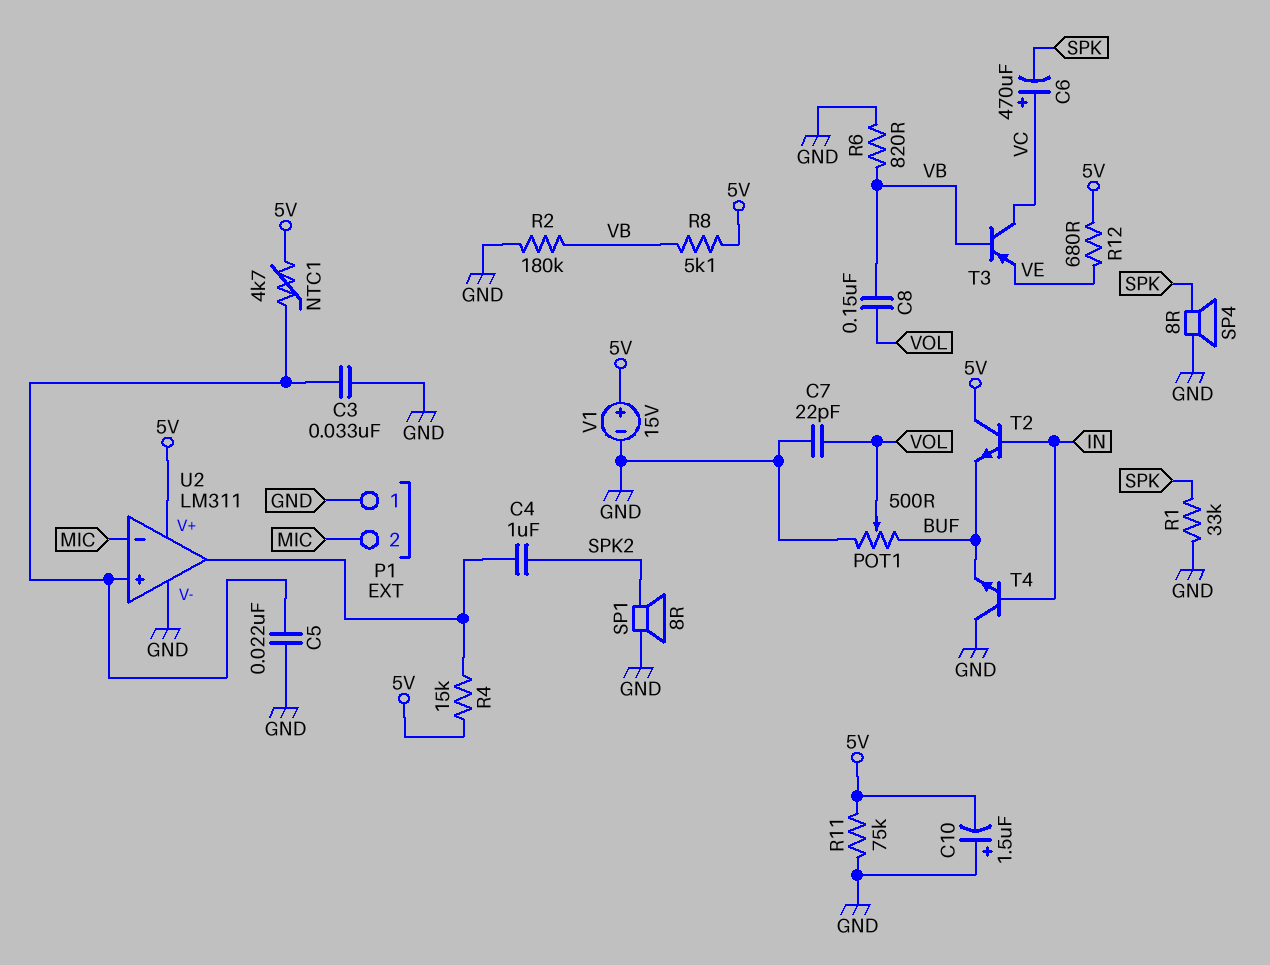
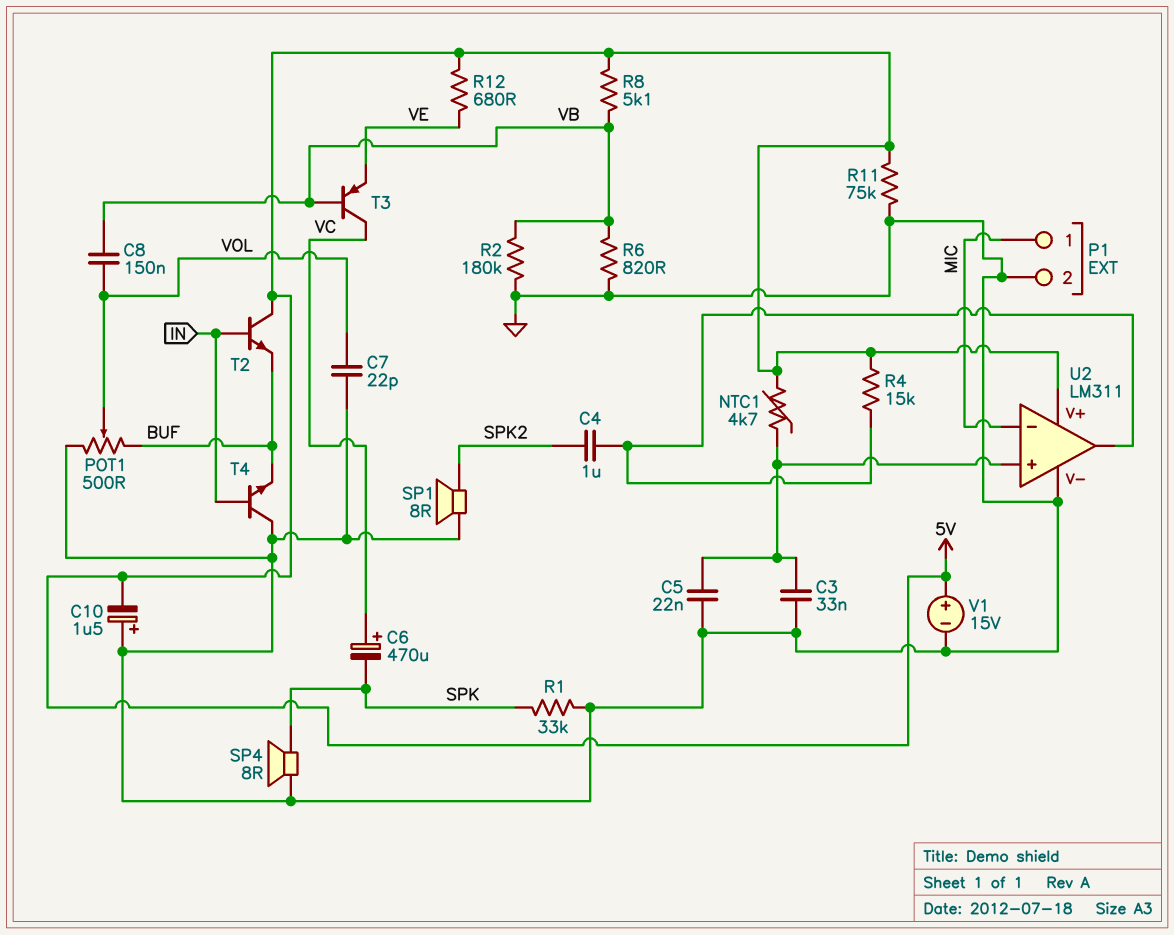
P1 pin 1: GND -> MIC
P1 pin 2: MIC -> GND

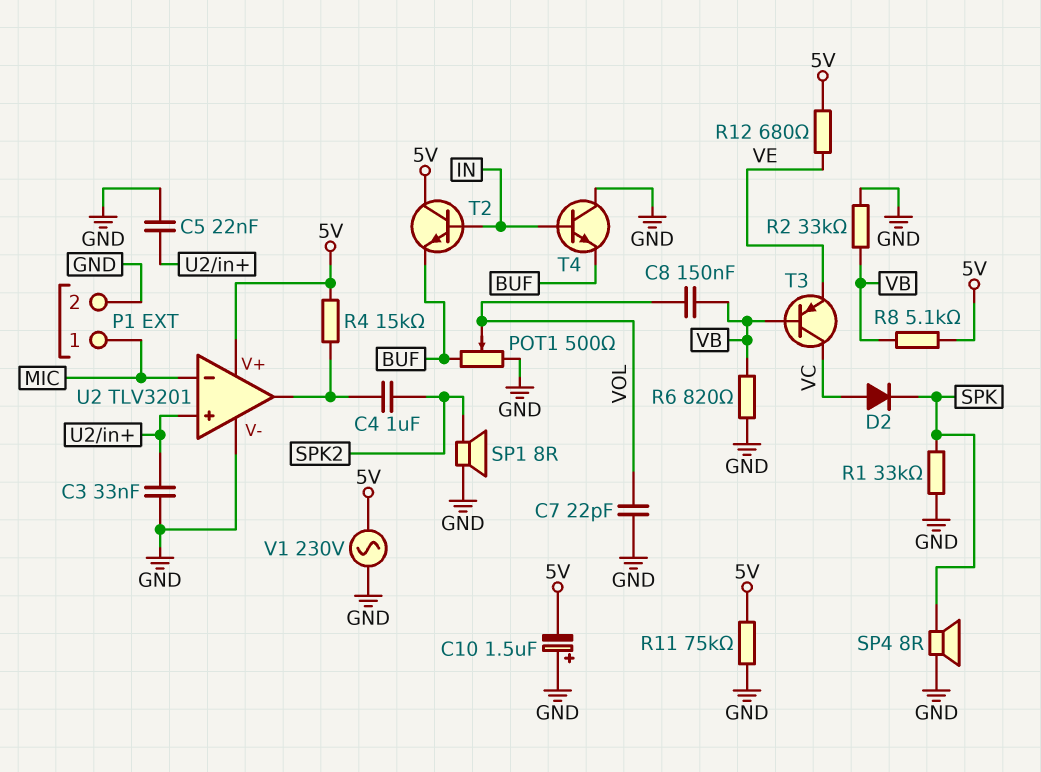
C6: 470uF (plus VC, minus SPK) -> none
D2: none -> diode (A VC, K SPK)
NTC1: 4.7k (5V, U2/in+) -> none
R2: 180k (GND, VB) -> 33k (GND, VB)
U2: LM311 -> TLV3201
V1: 15V (plus 5V, minus GND) -> AC 230V (5V, GND)

